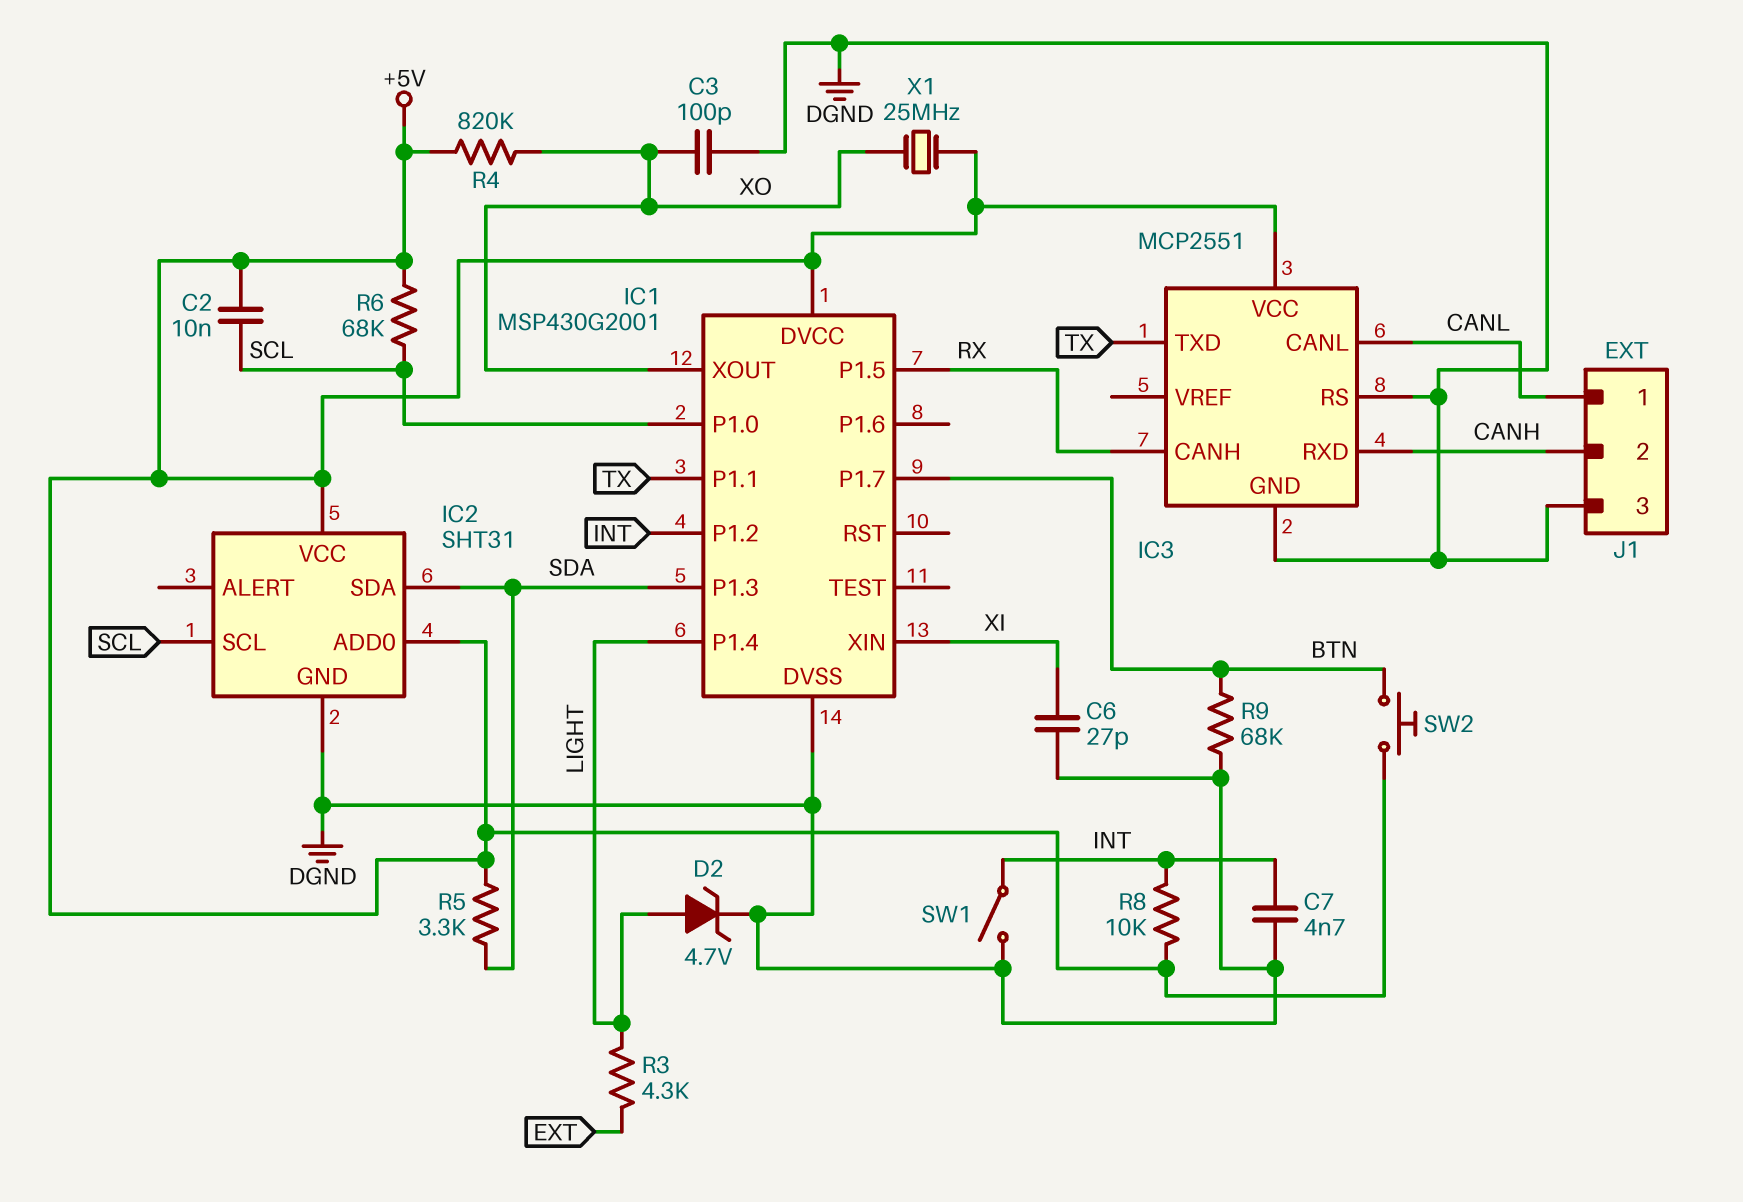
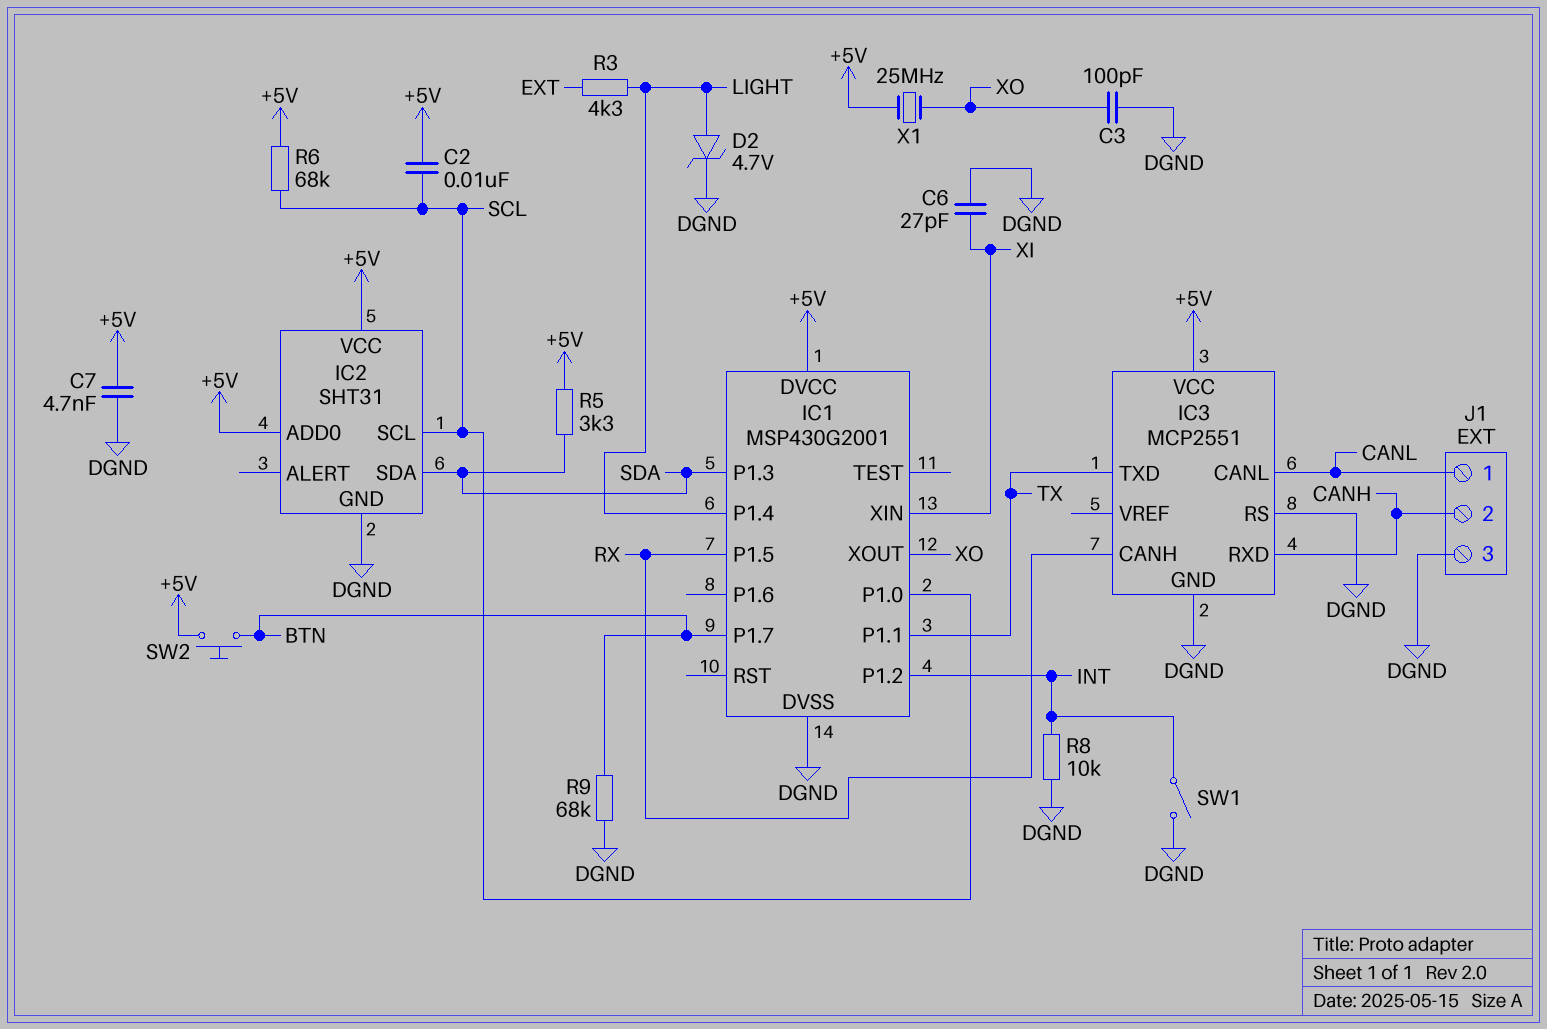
C7: 4.7nF (DGND, INT) -> 4.7nF (+5V, DGND)
R4: 820k (+5V, XO) -> none
R8: 10k (+5V, INT) -> 10k (DGND, INT)

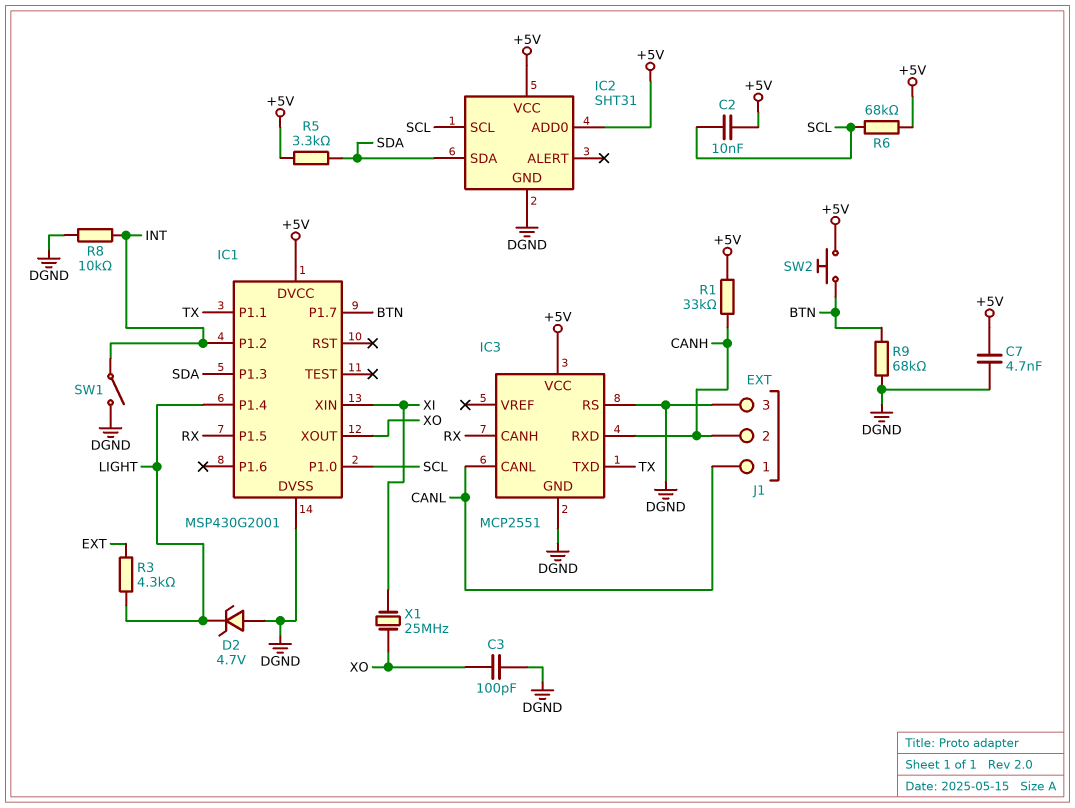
C6: 27pF (DGND, XI) -> none
D2: zener 4.7V (A LIGHT, K DGND) -> zener 4.7V (A DGND, K LIGHT)
R1: none -> 33k (+5V, CANH)
X1: 25MHz (+5V, XO) -> 25MHz (XI, XO)

